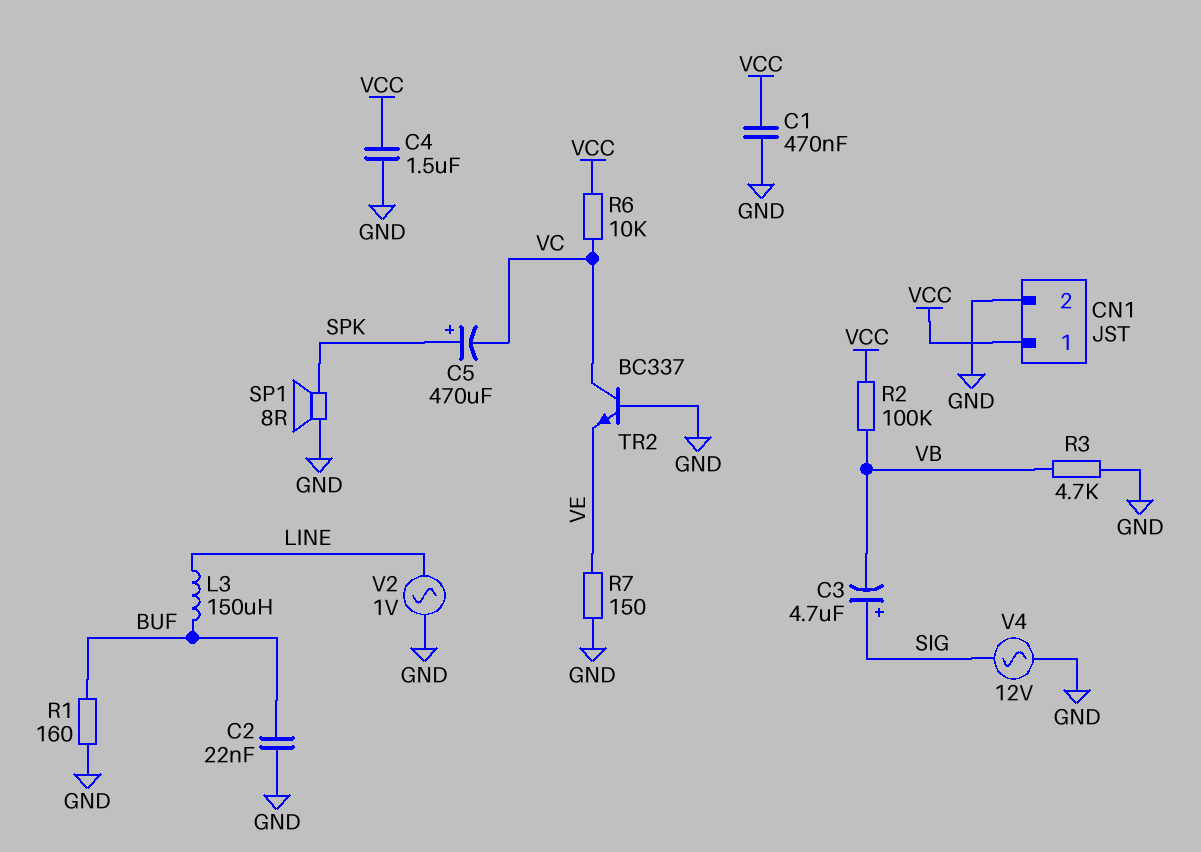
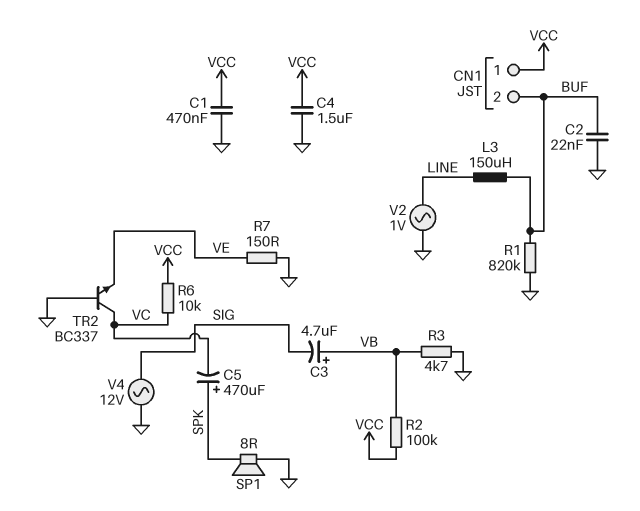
C3: 4.7uF (plus SIG, minus VB) -> 4.7uF (plus VB, minus SIG)
CN1 pin 2: GND -> BUF
R1: 160 (BUF, GND) -> 820k (BUF, GND)

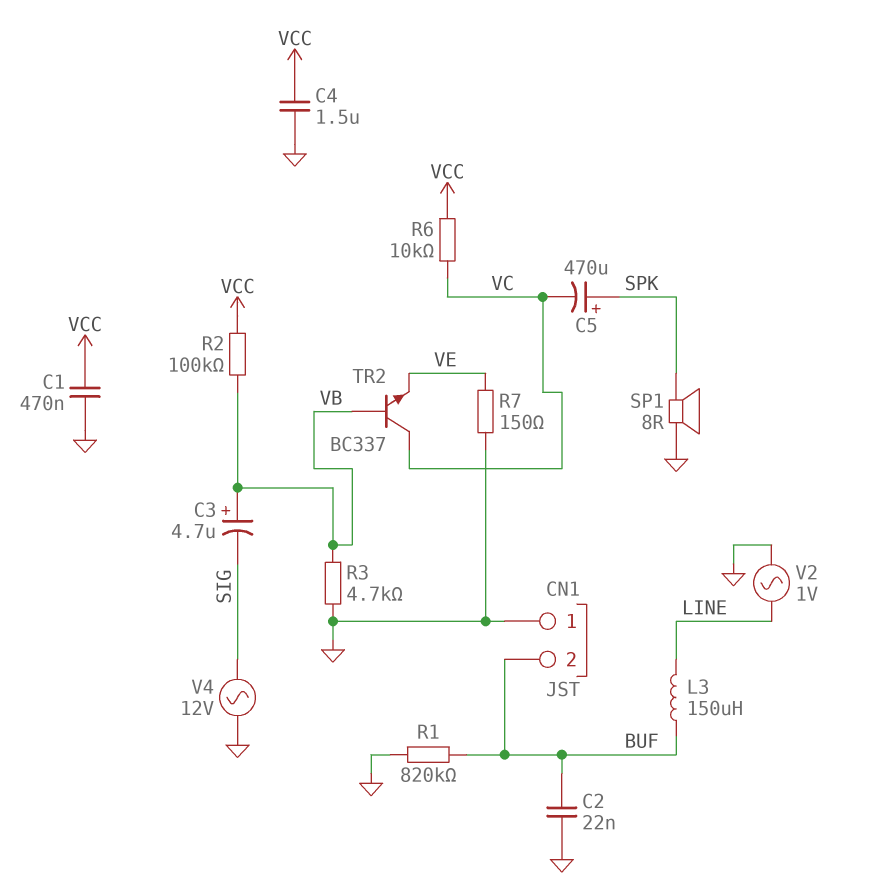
CN1 pin 1: VCC -> GND
TR2: NPN BC337 (B GND, C VC, E VE) -> NPN BC337 (B VB, C VC, E VE)

